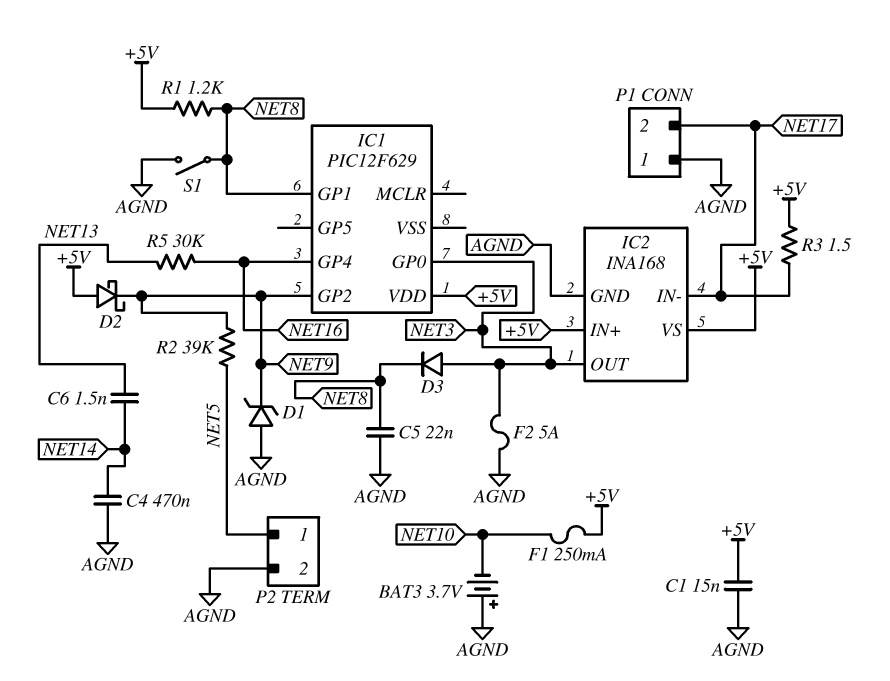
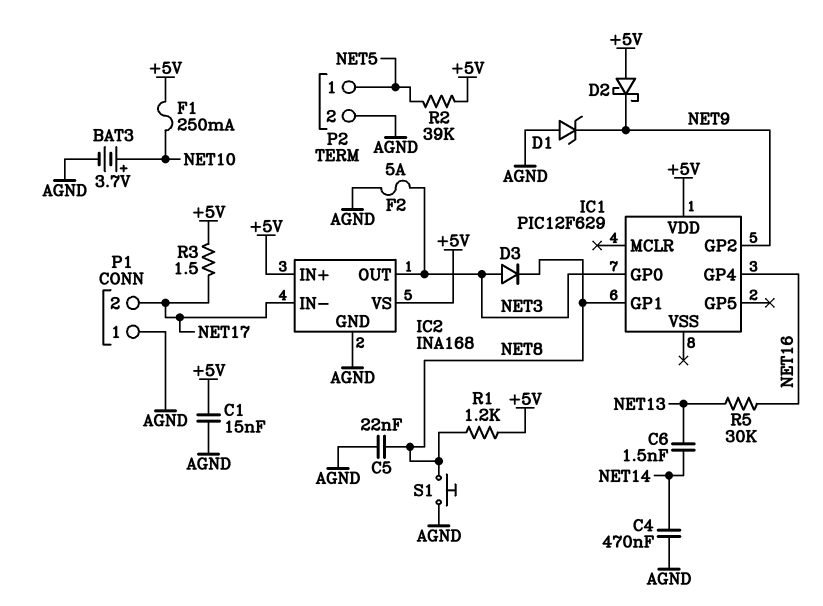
BAT3: 3.7V (plus AGND, minus NET10) -> 3.7V (plus NET10, minus AGND)
R2: 39k (NET5, NET9) -> 39k (+5V, NET5)
S1: switch (AGND, NET8) -> button (AGND, NET8)

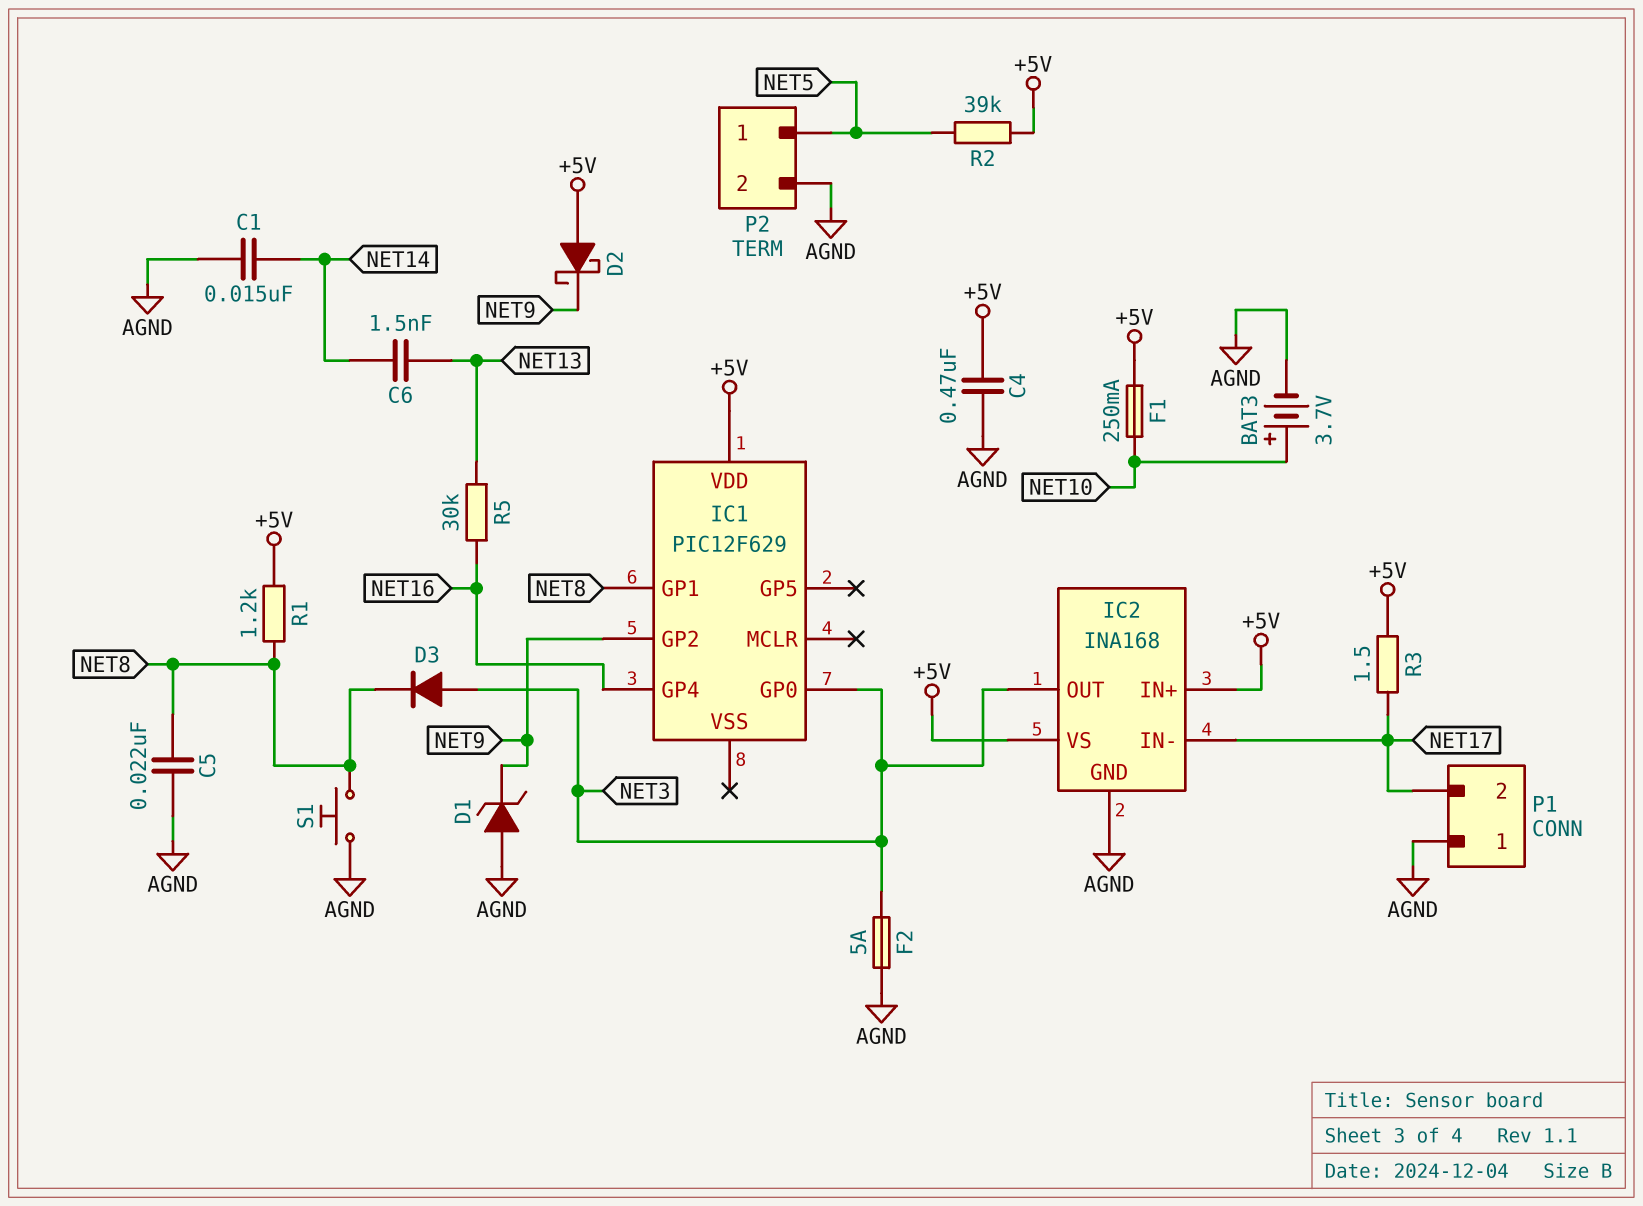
C1: 15nF (+5V, AGND) -> 15nF (AGND, NET14)
C4: 470nF (AGND, NET14) -> 470nF (+5V, AGND)

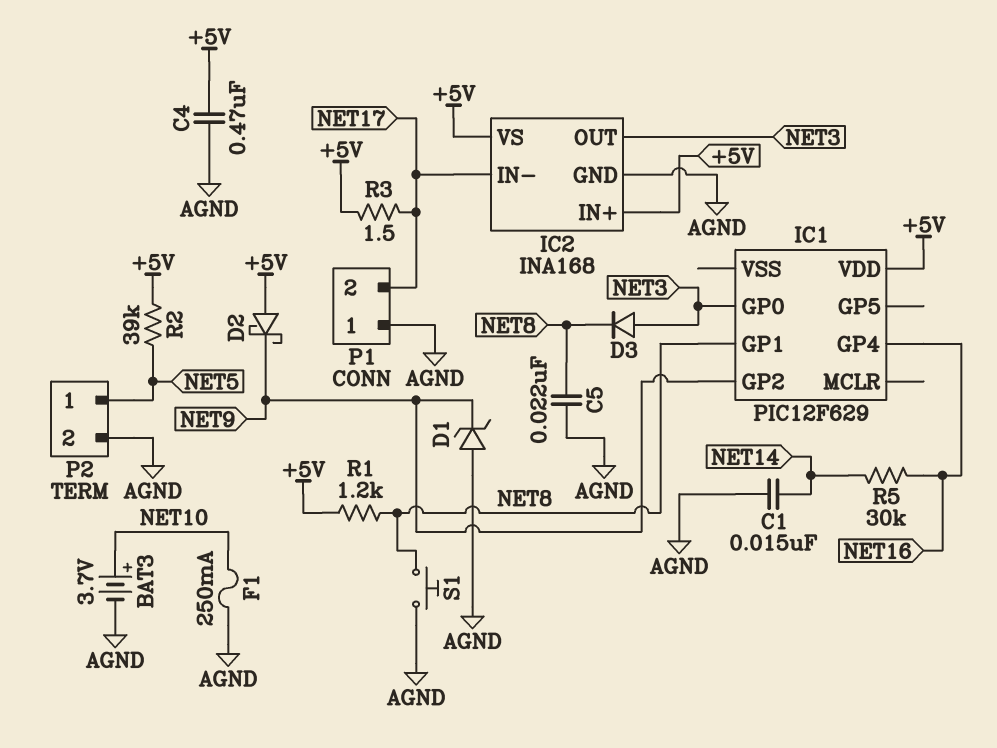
C6: 1.5nF (NET13, NET14) -> none
F1: 250mA (+5V, NET10) -> 250mA (AGND, NET10)
F2: 5A (AGND, NET3) -> none
R5: 30k (NET13, NET16) -> 30k (NET14, NET16)

